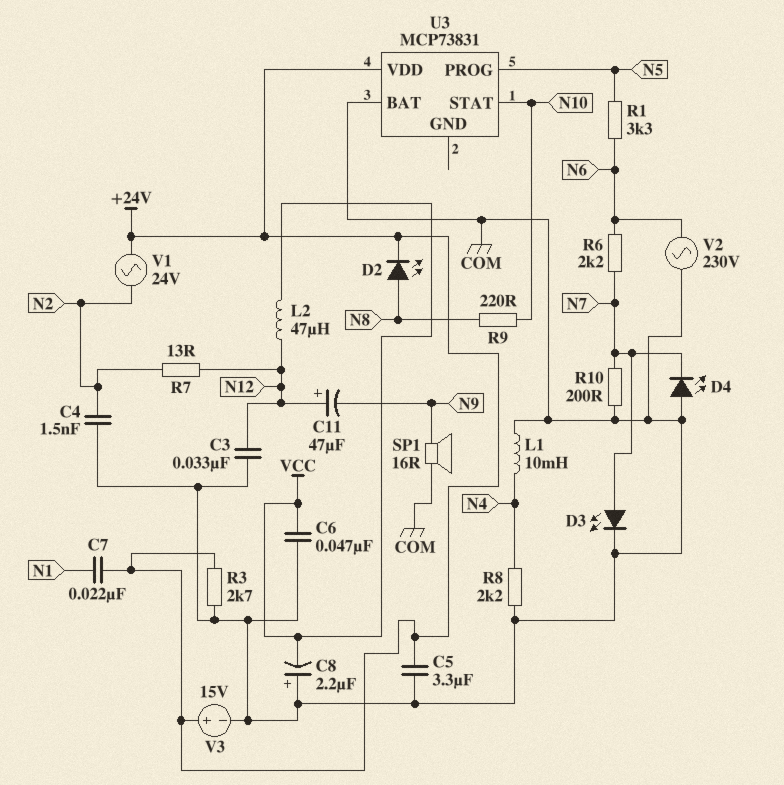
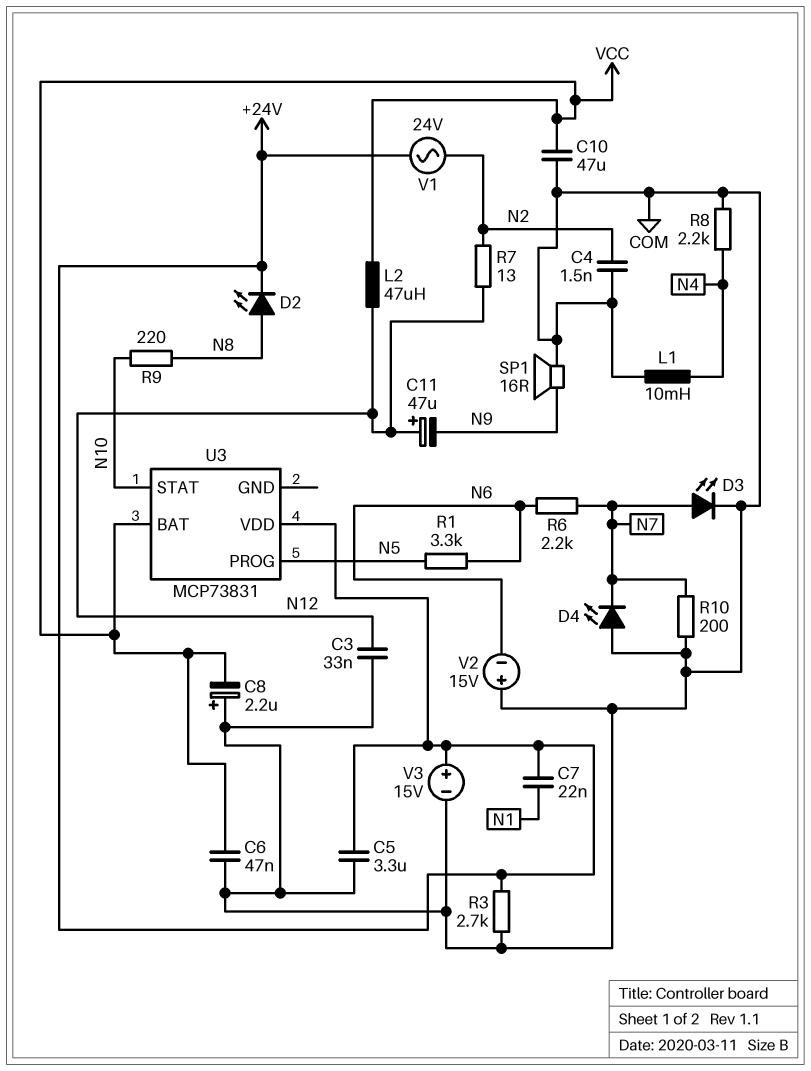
C10: none -> 47uF (COM, VCC)
U3 pin BAT: COM -> VCC
V2: AC 230V (COM, N6) -> 15V (plus COM, minus N6)

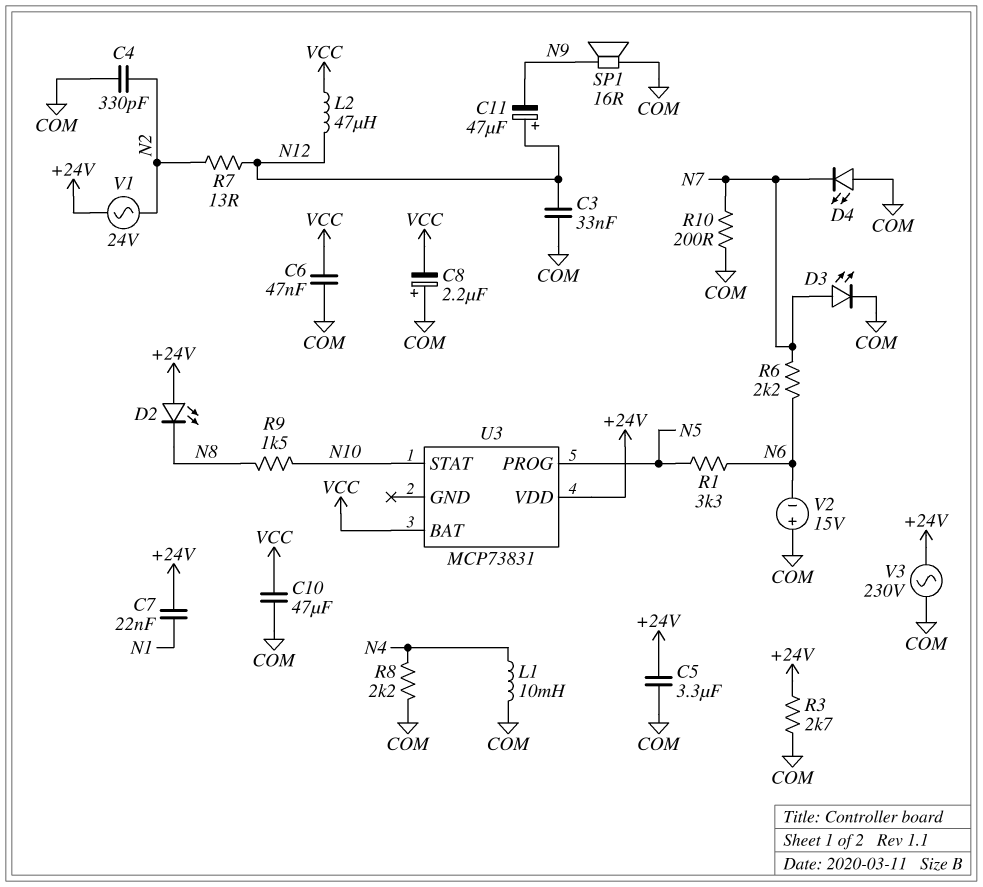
C4: 1.5nF (COM, N2) -> 330pF (COM, N2)
D2: LED (A N8, K +24V) -> LED (A +24V, K N8)
R9: 220 (N8, N10) -> 1.5k (N8, N10)
V3: 15V (plus +24V, minus COM) -> AC 230V (+24V, COM)

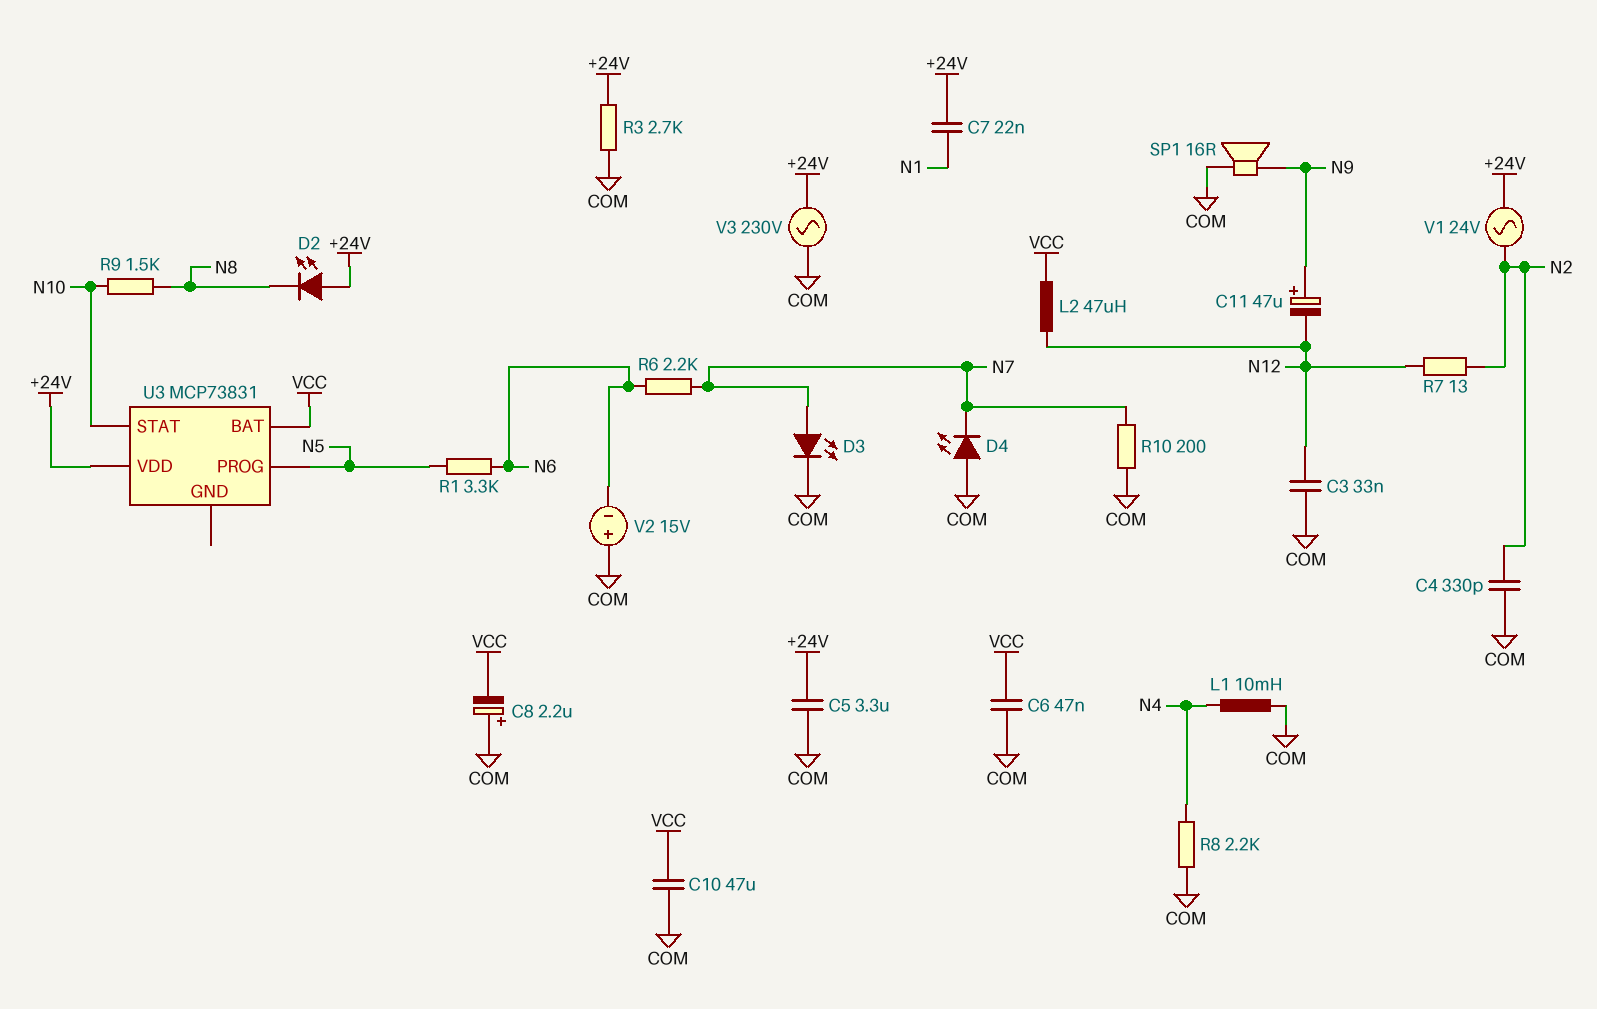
C11: 47uF (plus N12, minus N9) -> 47uF (plus N9, minus N12)

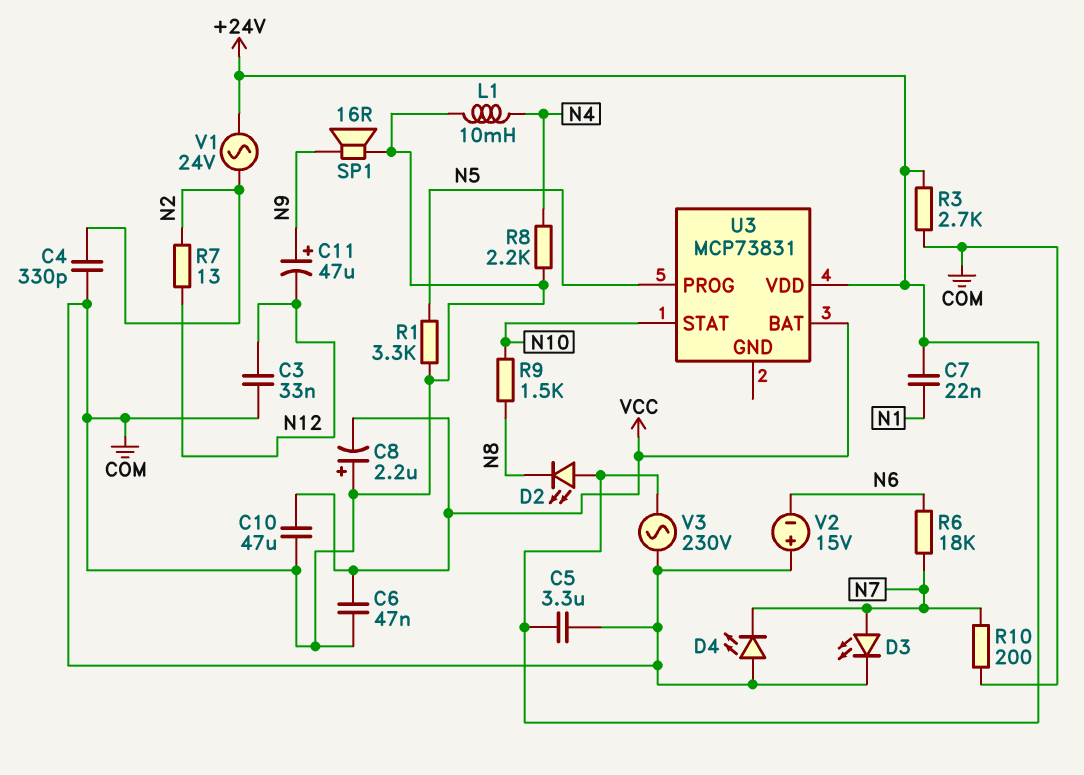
L2: 47uH (N12, VCC) -> none
R1: 3.3k (N5, N6) -> 3.3k (COM, N5)
R6: 2.2k (N6, N7) -> 18k (N6, N7)

